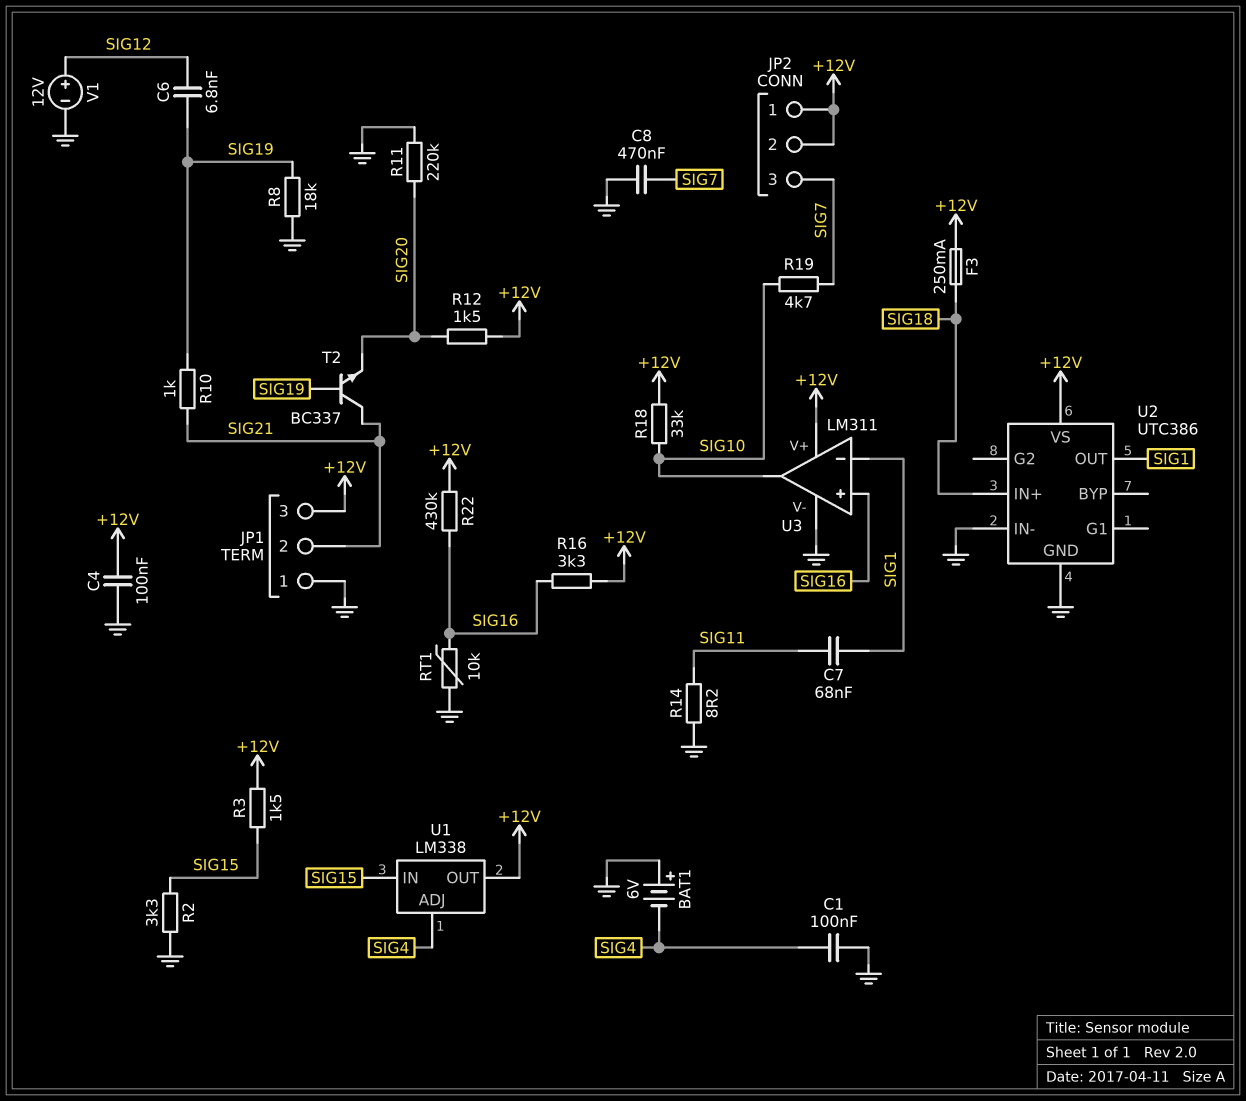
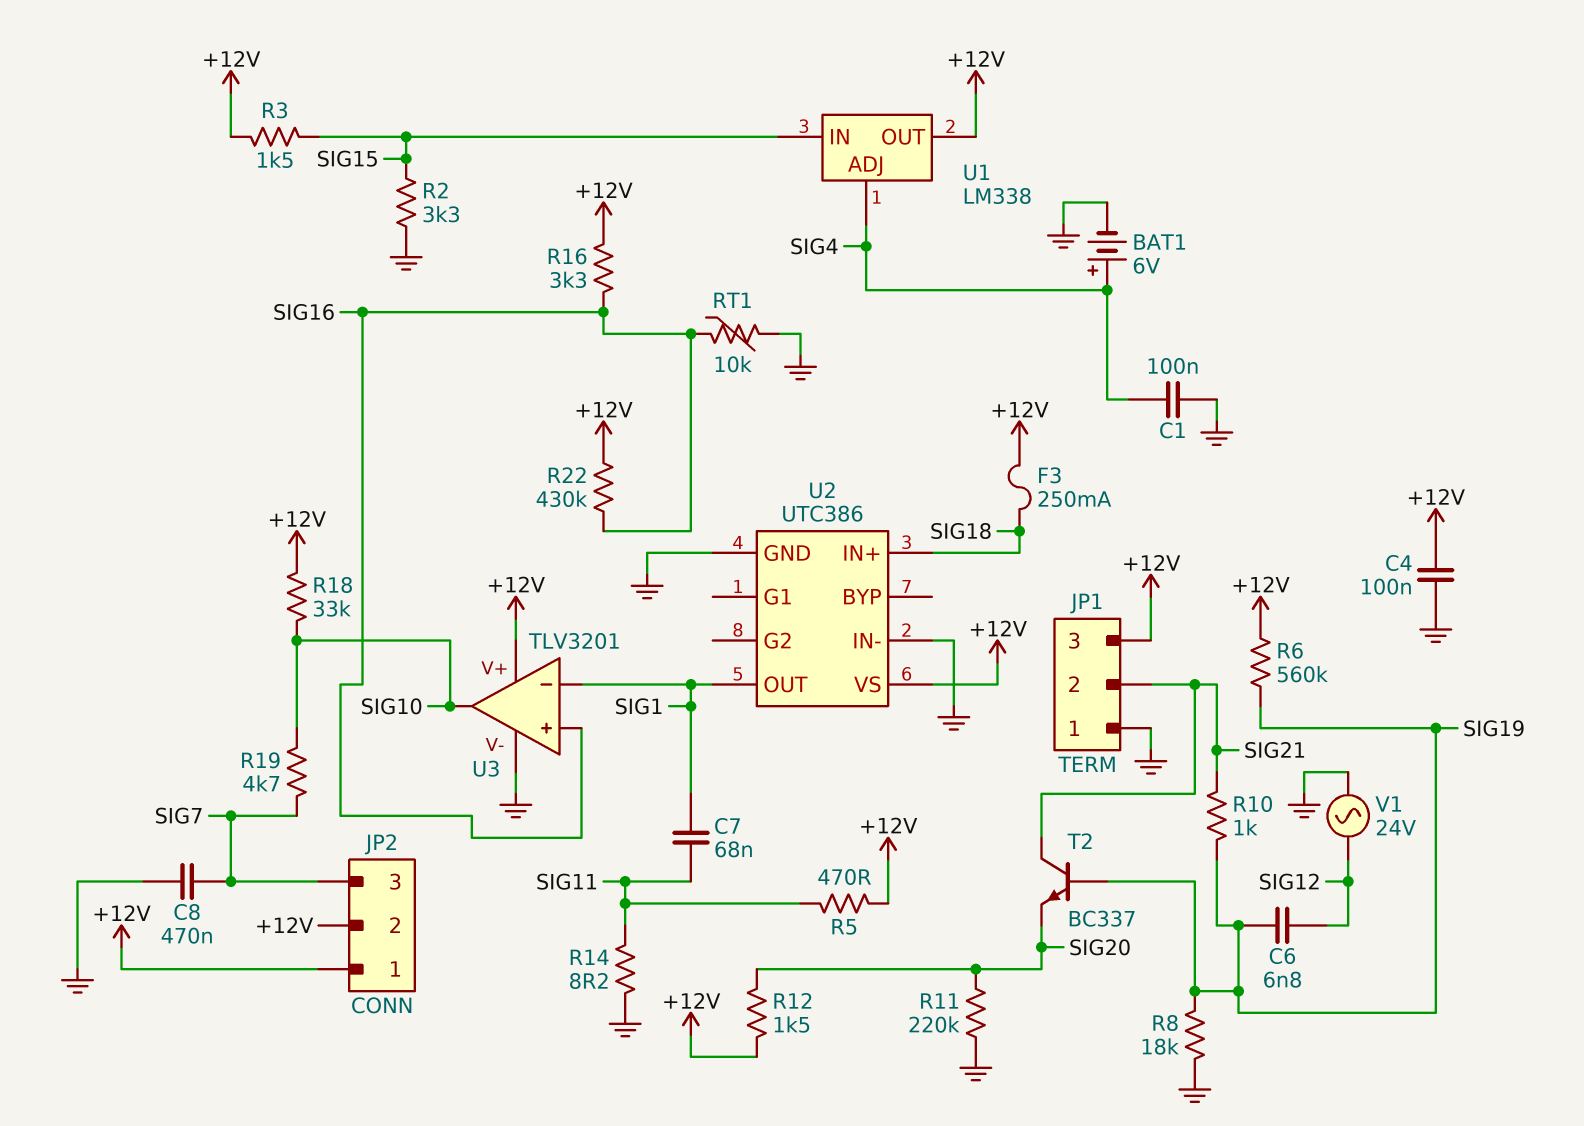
BAT1: 6V (plus GND, minus SIG4) -> 6V (plus SIG4, minus GND)
R5: none -> 470 (+12V, SIG11)
R6: none -> 560k (+12V, SIG19)
U3: LM311 -> TLV3201
V1: 12V (plus SIG12, minus GND) -> AC 24V (GND, SIG12)

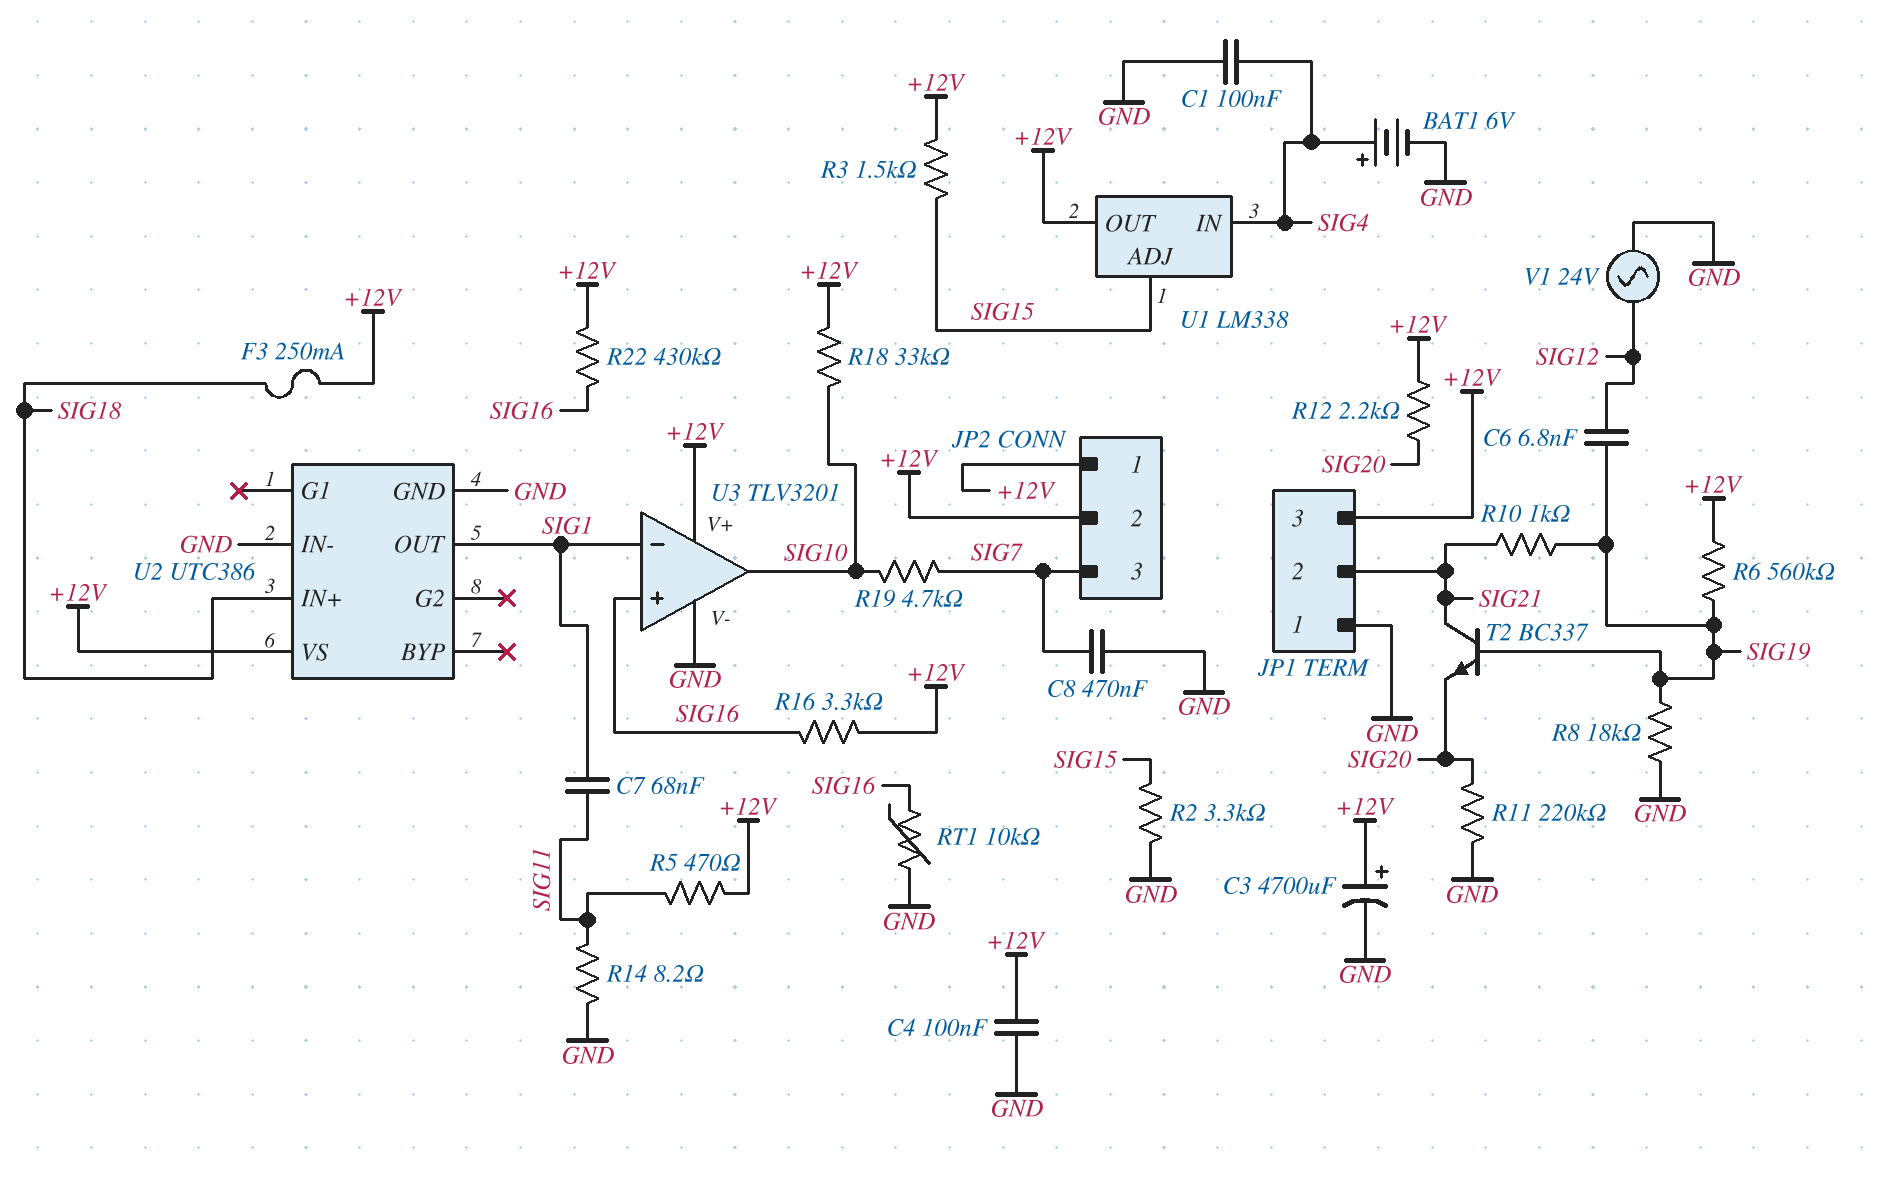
C3: none -> 4700uF (plus +12V, minus GND)
R12: 1.5k (+12V, SIG20) -> 2.2k (+12V, SIG20)
U1 pin ADJ: SIG4 -> SIG15
U1 pin IN: SIG15 -> SIG4

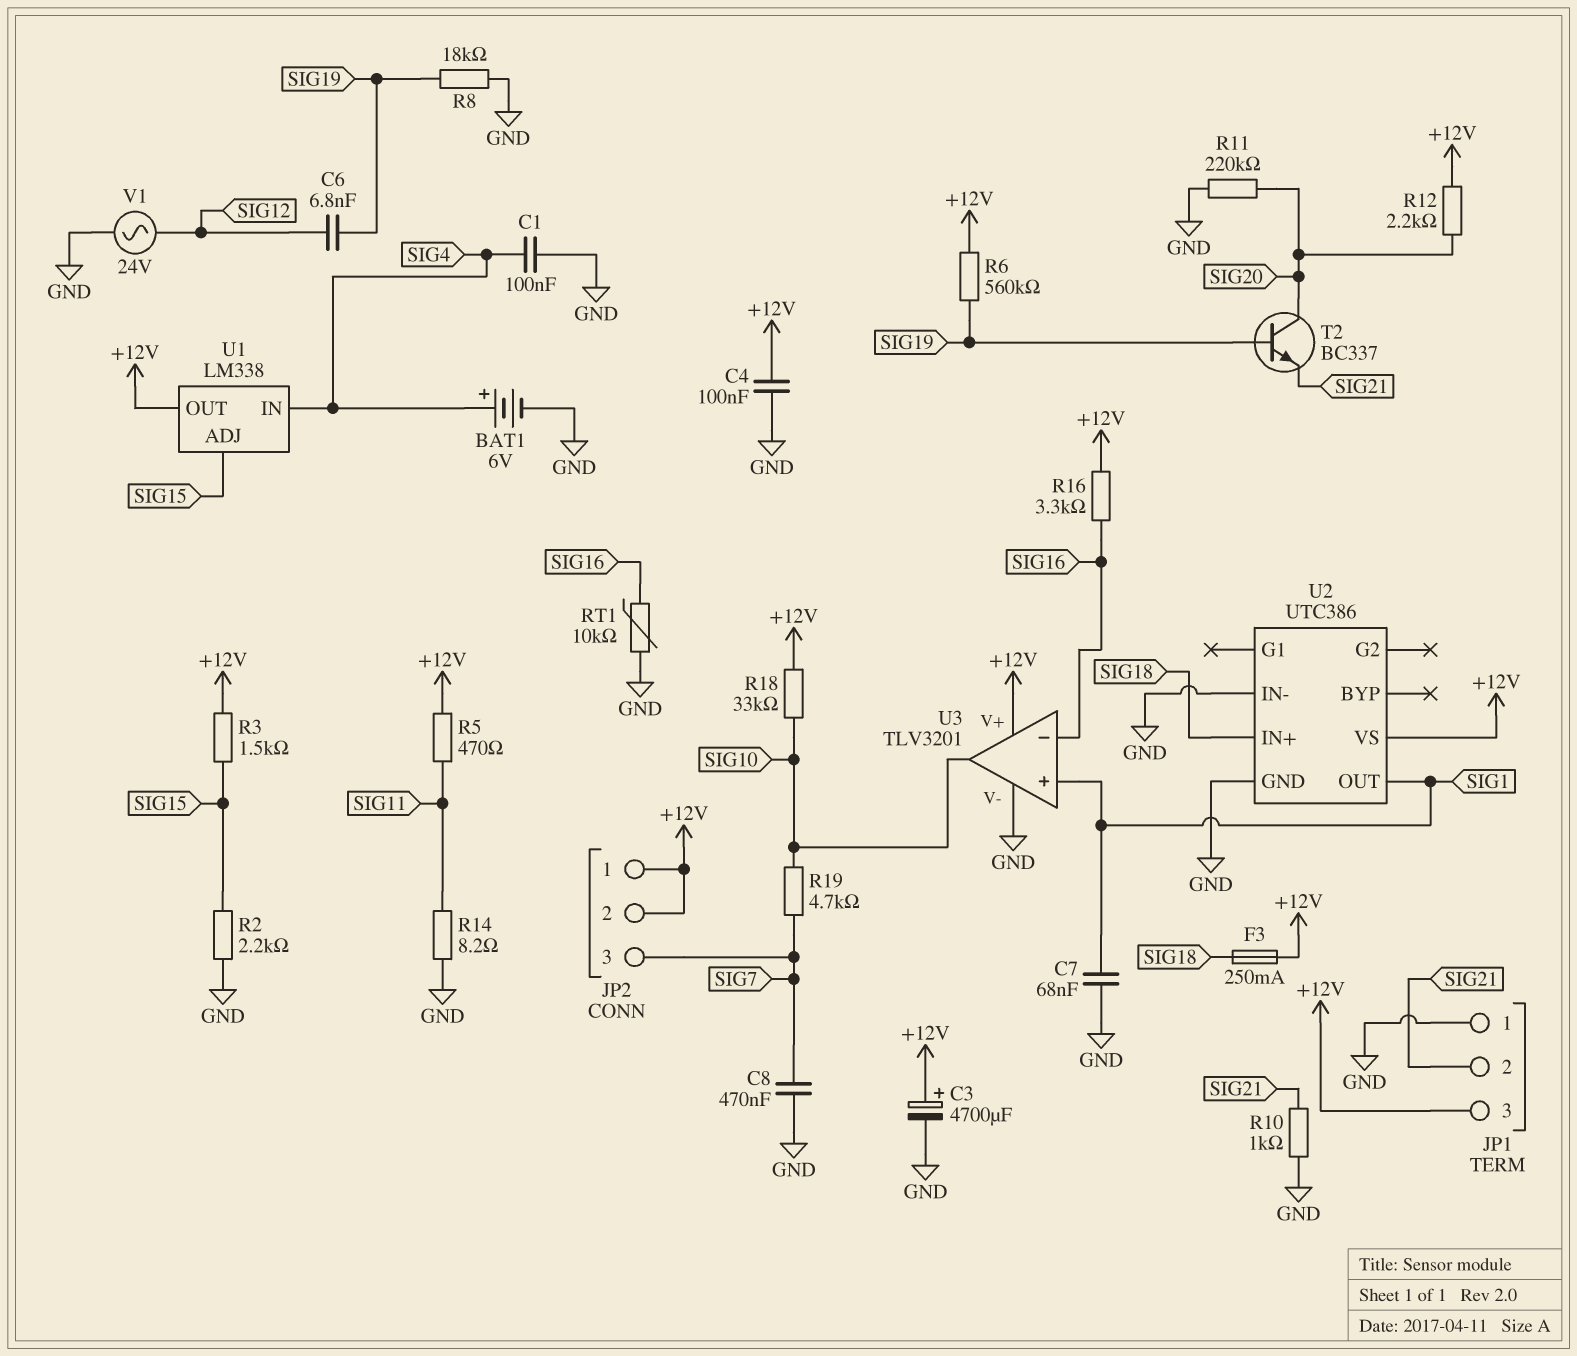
C7: 68nF (SIG1, SIG11) -> 68nF (GND, SIG1)
R2: 3.3k (GND, SIG15) -> 2.2k (GND, SIG15)
R10: 1k (SIG19, SIG21) -> 1k (GND, SIG21)
R22: 430k (+12V, SIG16) -> none
T2: NPN BC337 (B SIG19, C SIG21, E SIG20) -> NPN BC337 (B SIG19, C SIG20, E SIG21)
U3 pin in+: SIG16 -> SIG1
U3 pin in-: SIG1 -> SIG16

